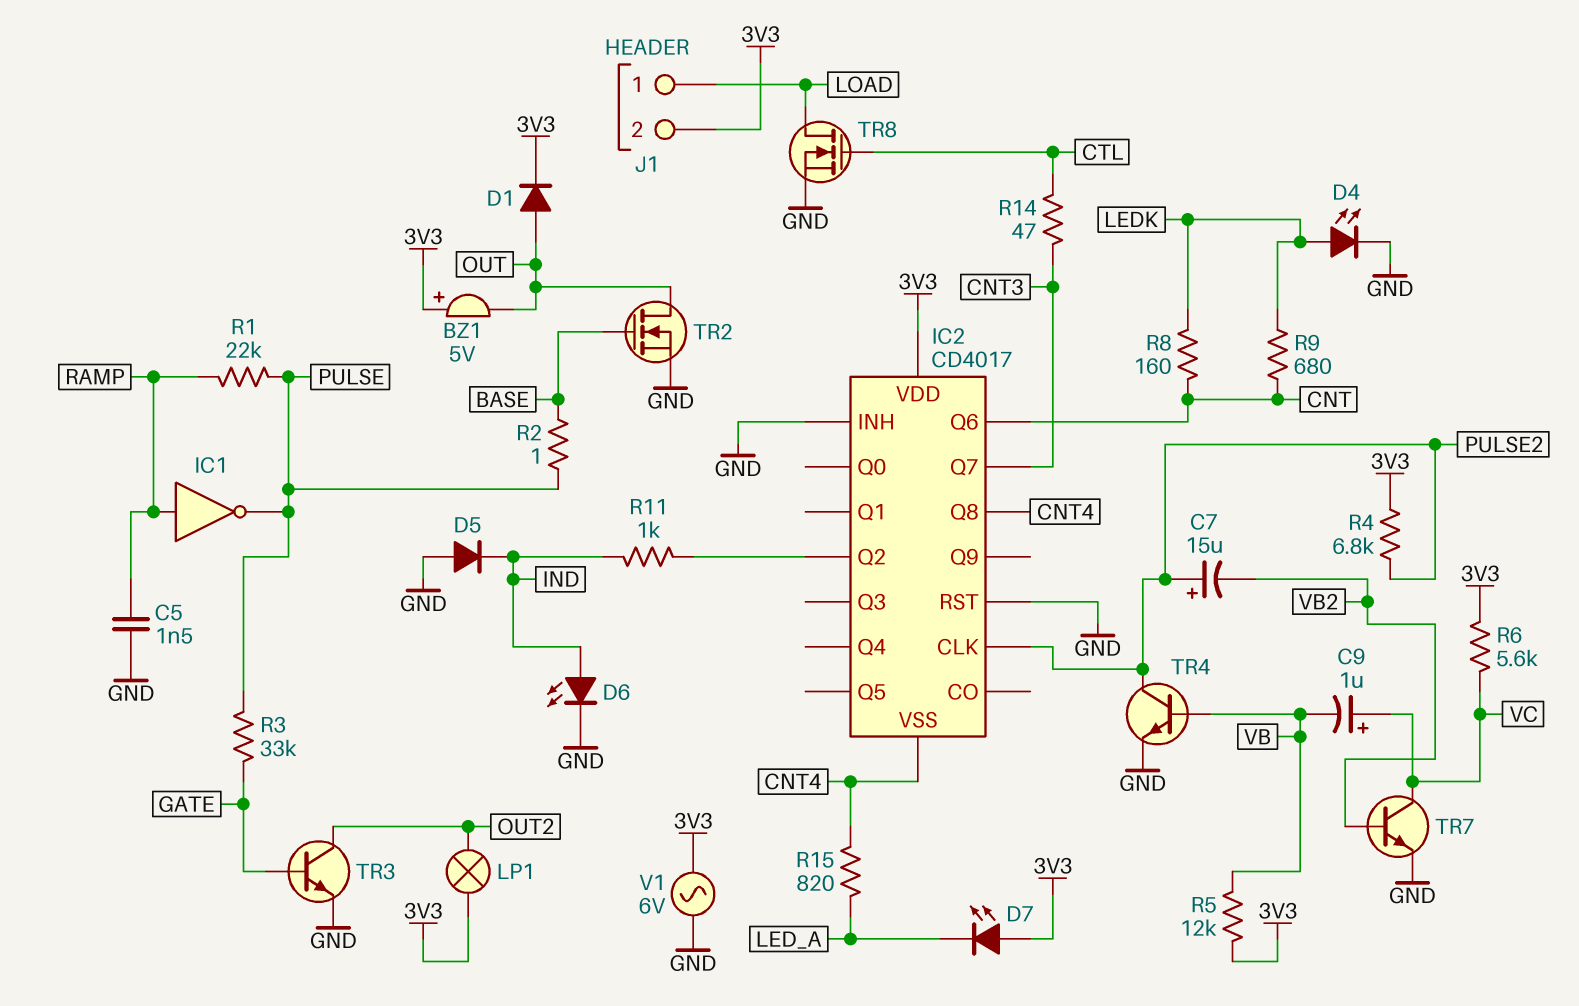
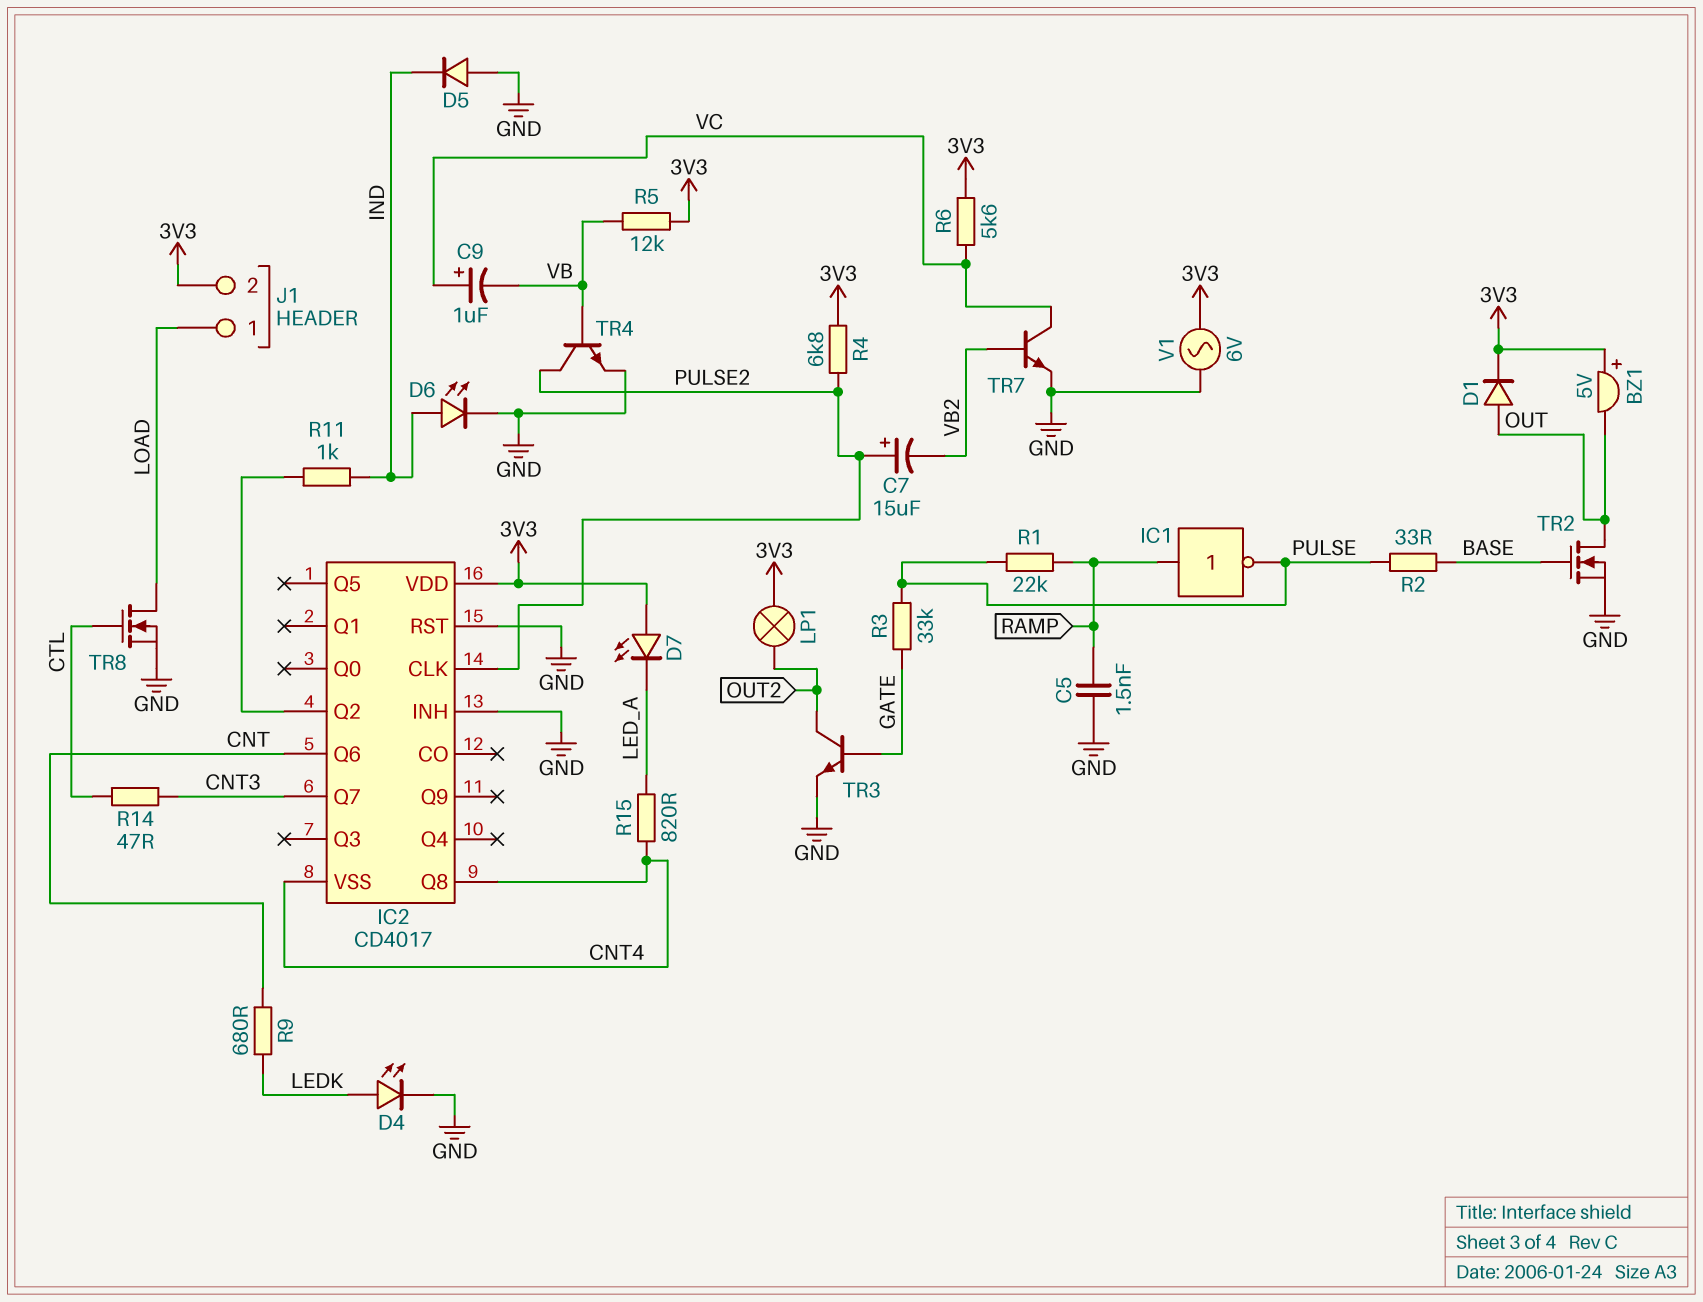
R2: 1 (BASE, PULSE) -> 33 (BASE, PULSE)
R8: 160 (CNT, LEDK) -> none

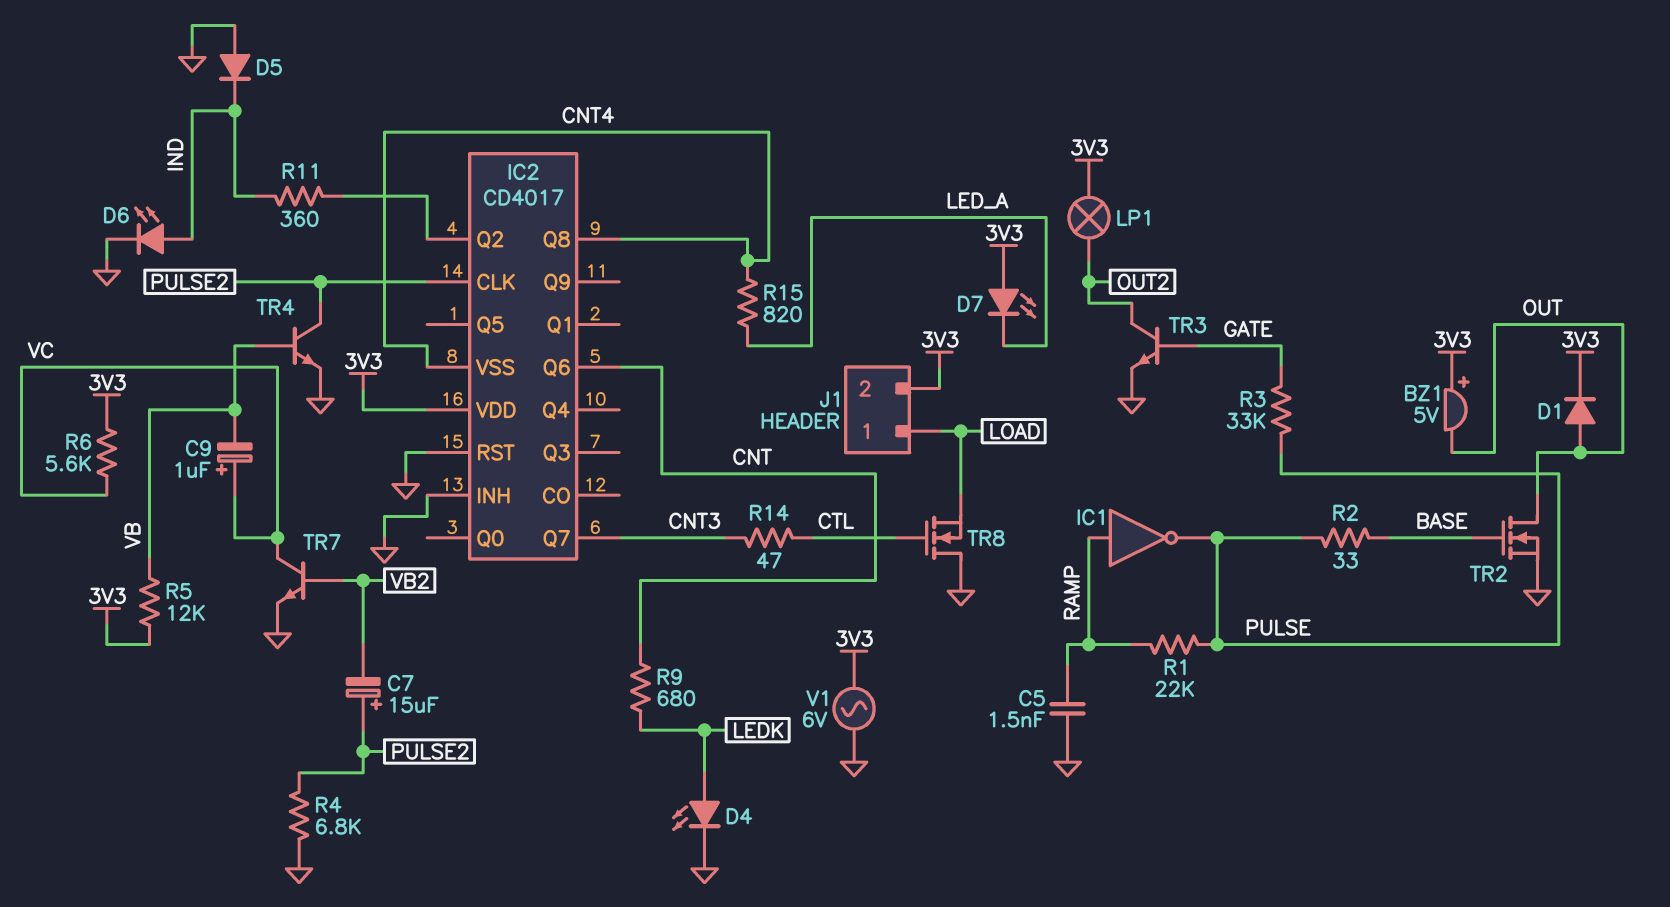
R4: 6.8k (3V3, PULSE2) -> 6.8k (GND, PULSE2)
R11: 1k (IC2/Q2, IND) -> 360 (IC2/Q2, IND)
TR8: NMOS (G CTL, D LOAD, S GND) -> NMOS (G CTL, D GND, S LOAD)

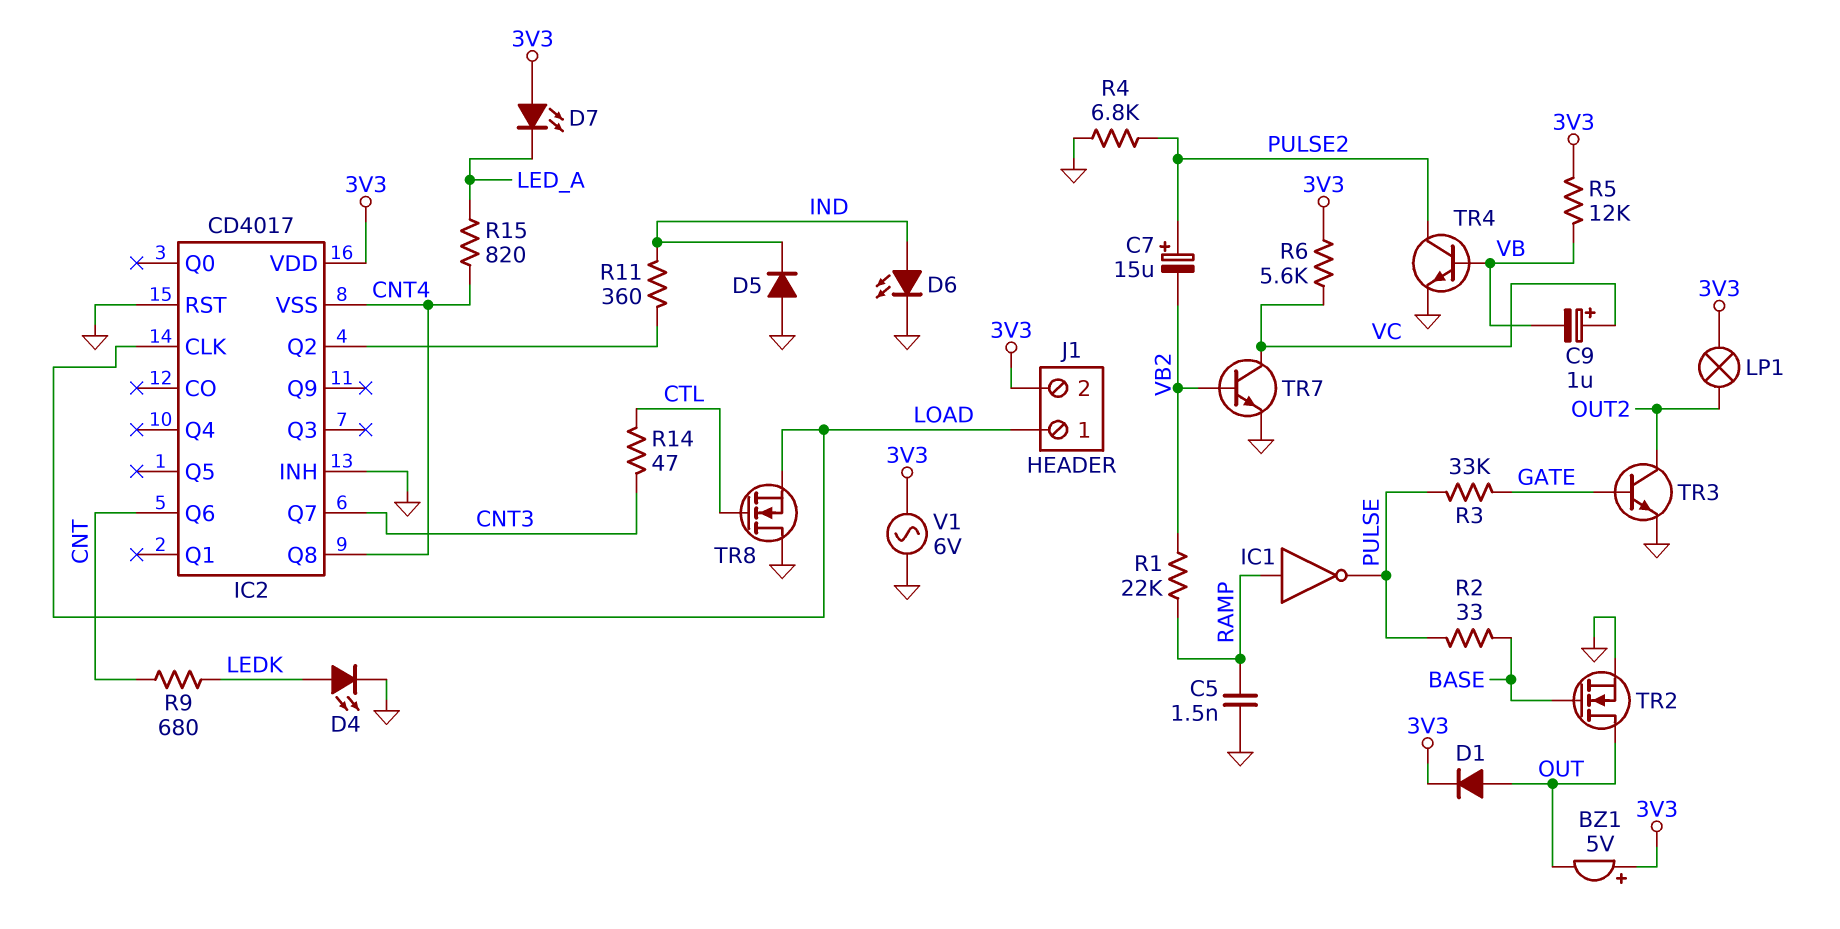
IC2 pin CLK: PULSE2 -> LOAD
R1: 22k (PULSE, RAMP) -> 22k (RAMP, VB2)

